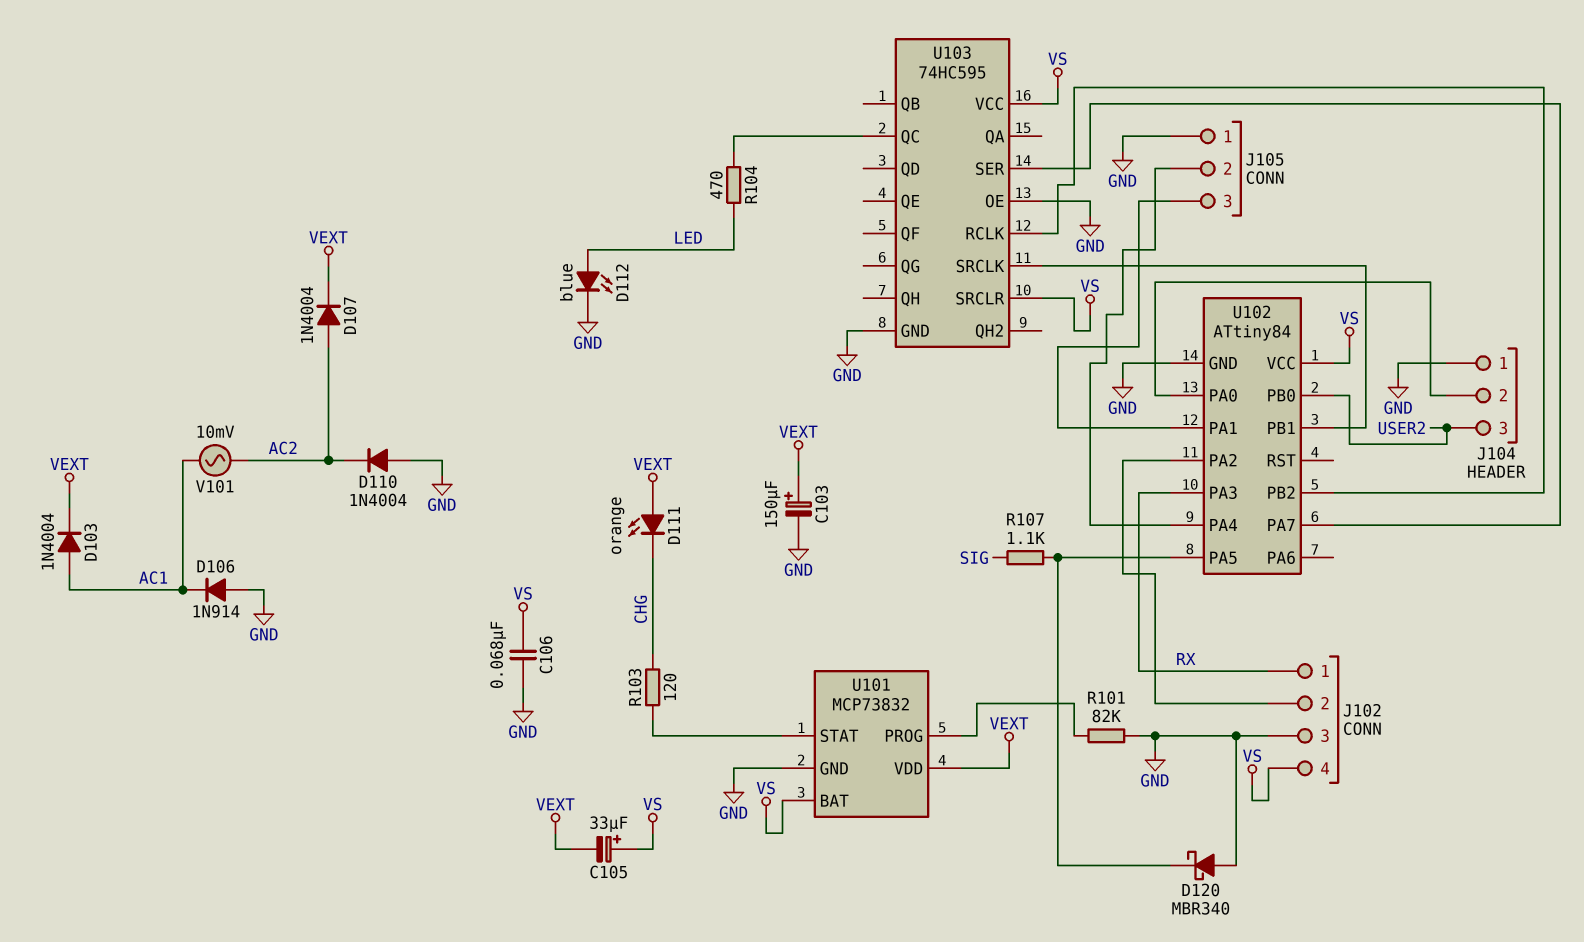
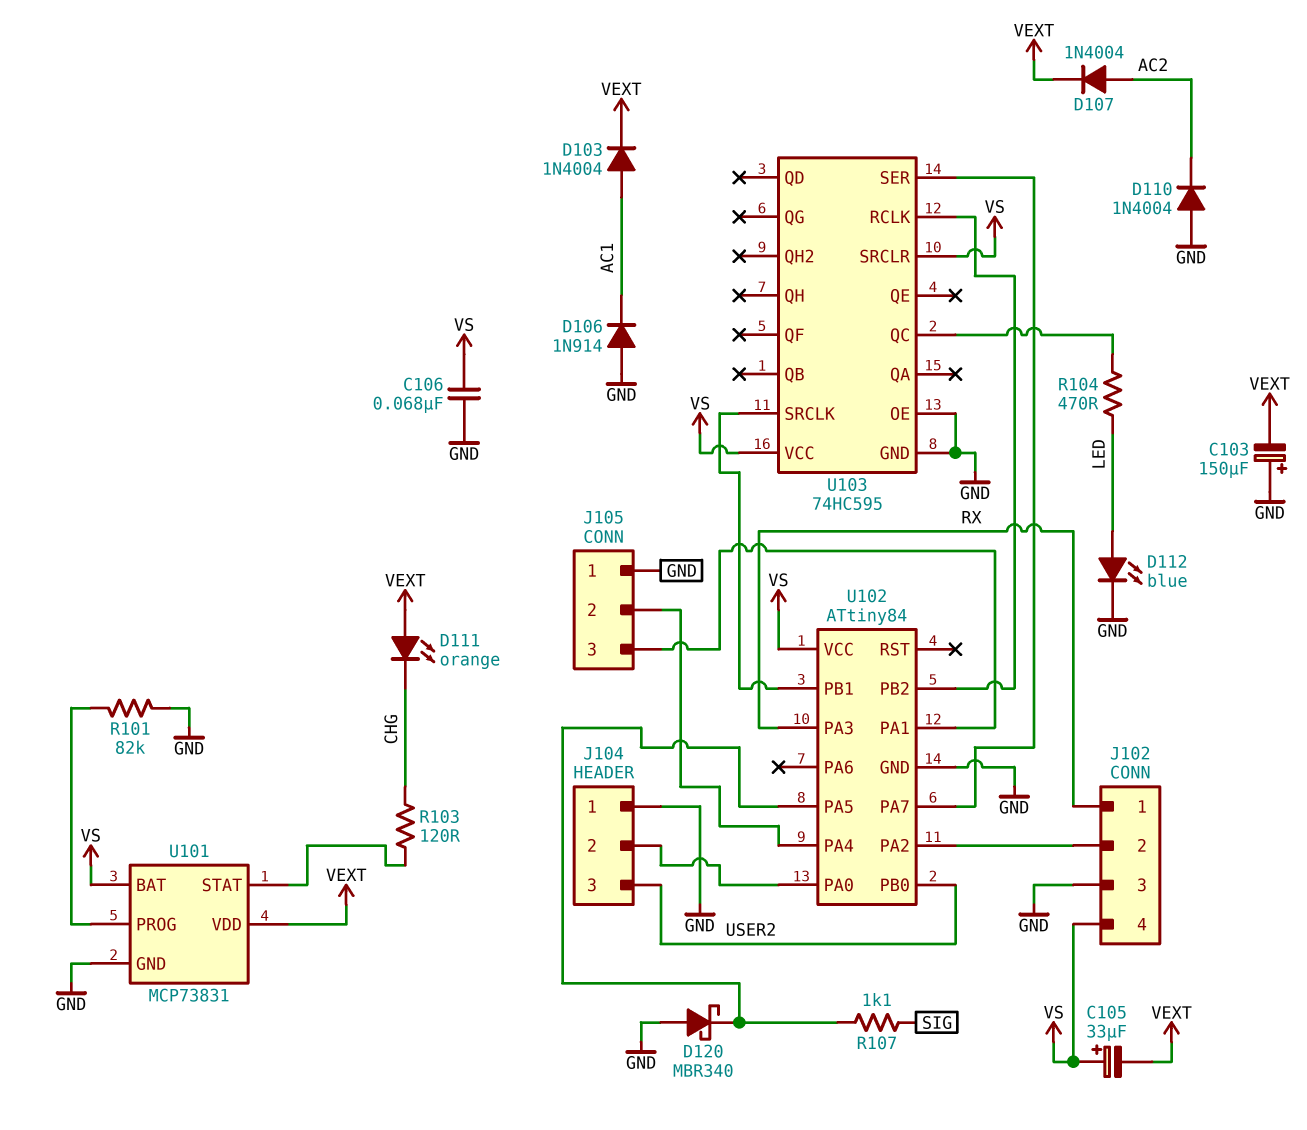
C103: 150uF (plus VEXT, minus GND) -> 150uF (plus GND, minus VEXT)
U101: MCP73832 -> MCP73831
V101: AC 10mV (AC1, AC2) -> none

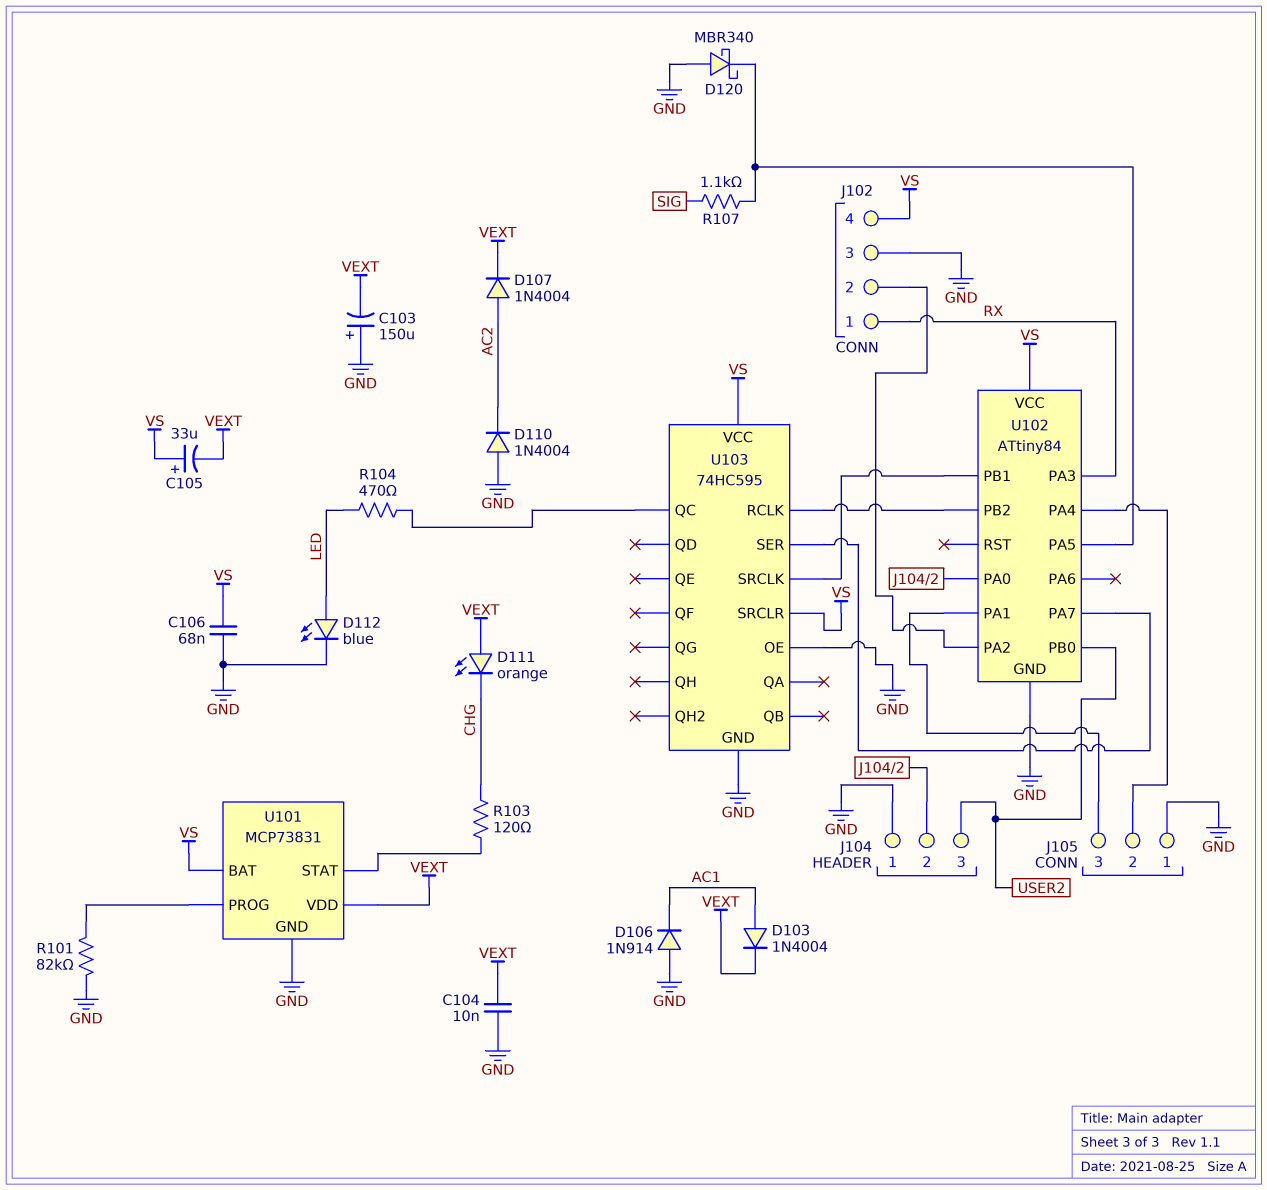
C104: none -> 10nF (GND, VEXT)

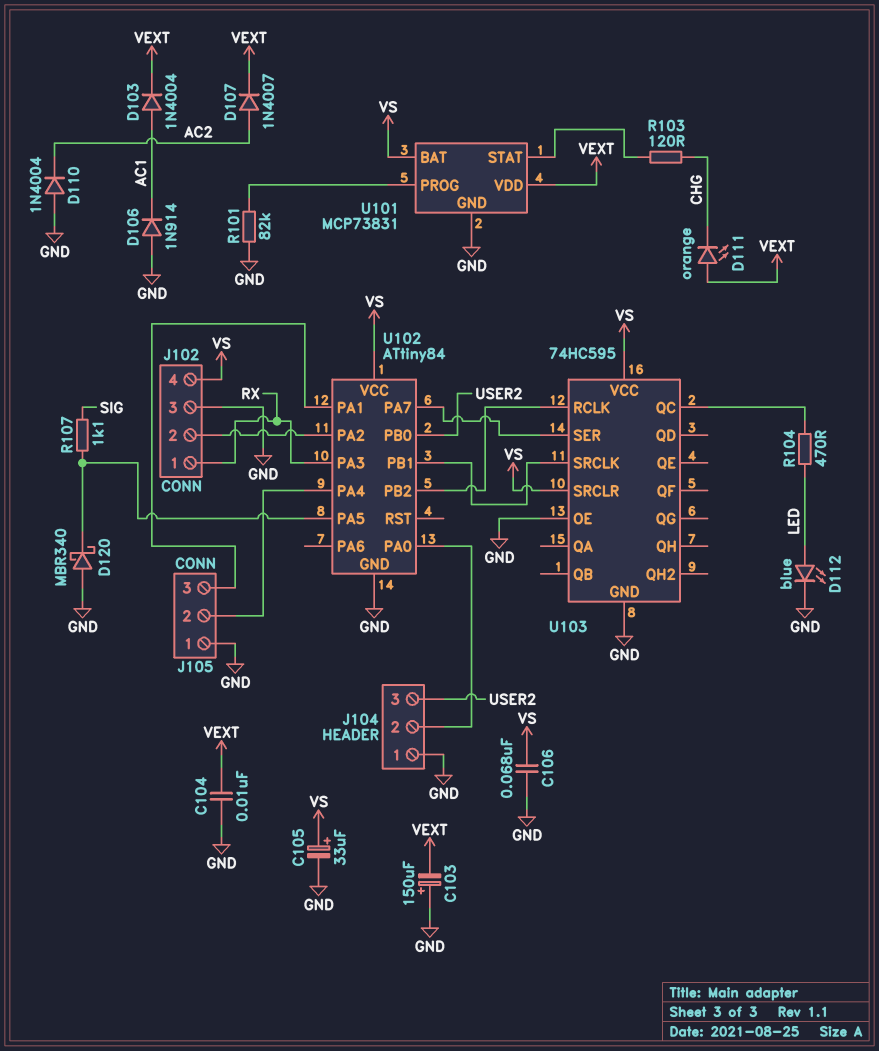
C105: 33uF (plus VS, minus VEXT) -> 33uF (plus VS, minus GND)
D107: diode 1N4004 (A AC2, K VEXT) -> diode 1N4007 (A AC2, K VEXT)

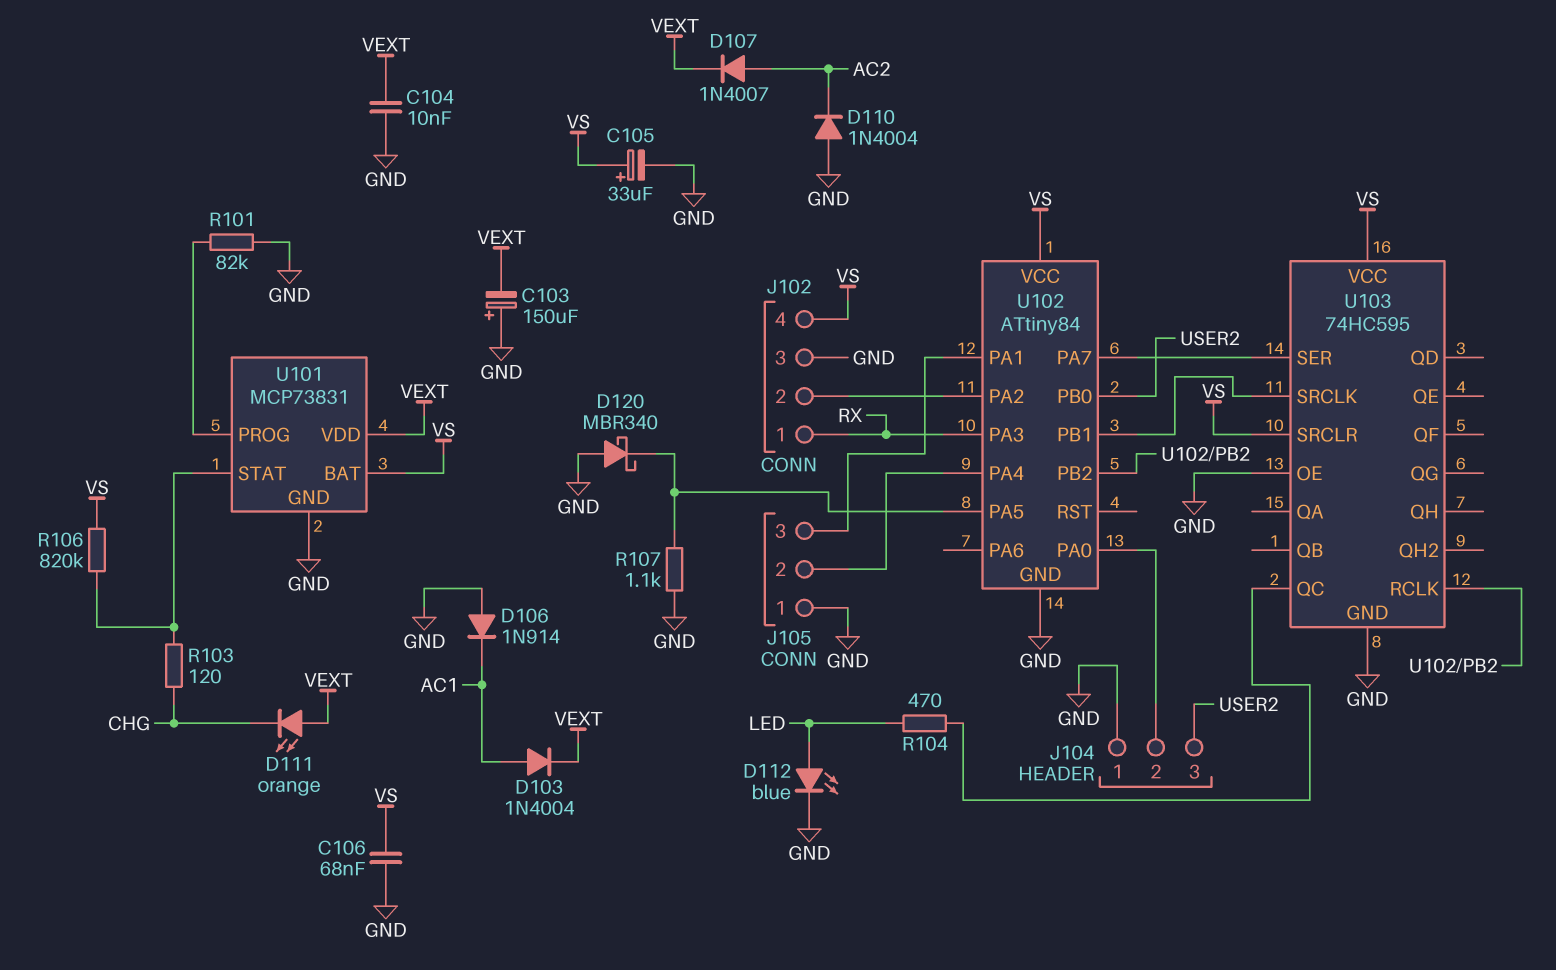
R106: none -> 820k (U101/STAT, VS)
R107: 1.1k (SIG, U102/PA5) -> 1.1k (GND, U102/PA5)

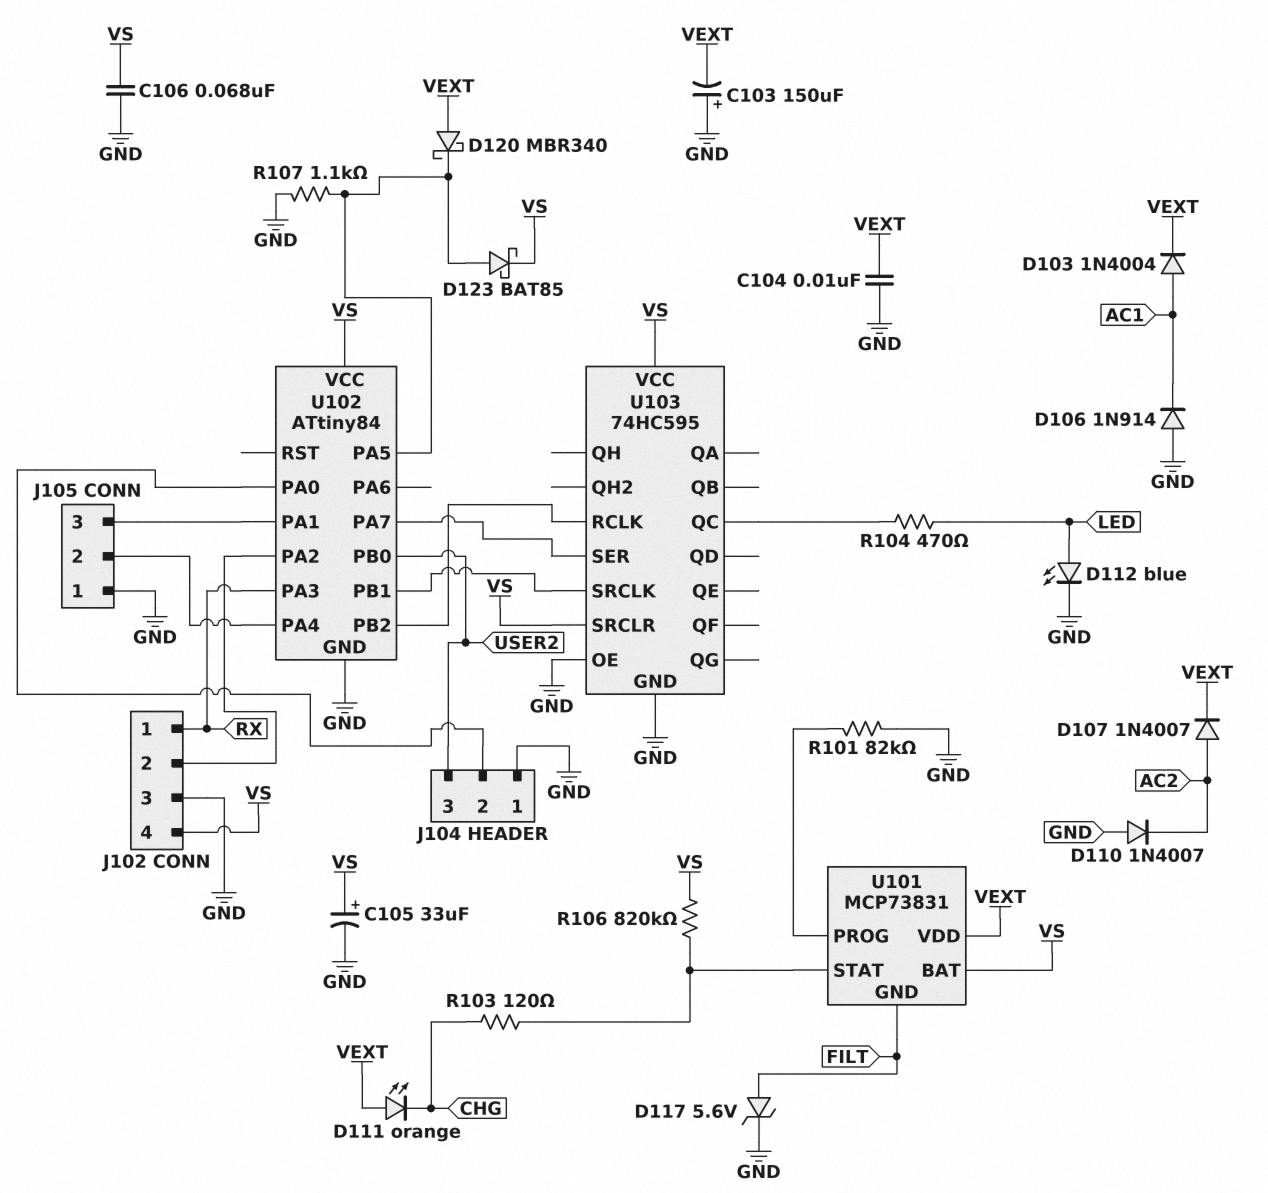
D110: diode 1N4004 (A GND, K AC2) -> diode 1N4007 (A GND, K AC2)
D117: none -> zener 5.6V (A FILT, K GND)
D120: schottky MBR340 (A GND, K U102/PA5) -> schottky MBR340 (A VEXT, K U102/PA5)
D123: none -> schottky BAT85 (A U102/PA5, K VS)
U101 pin GND: GND -> FILT

